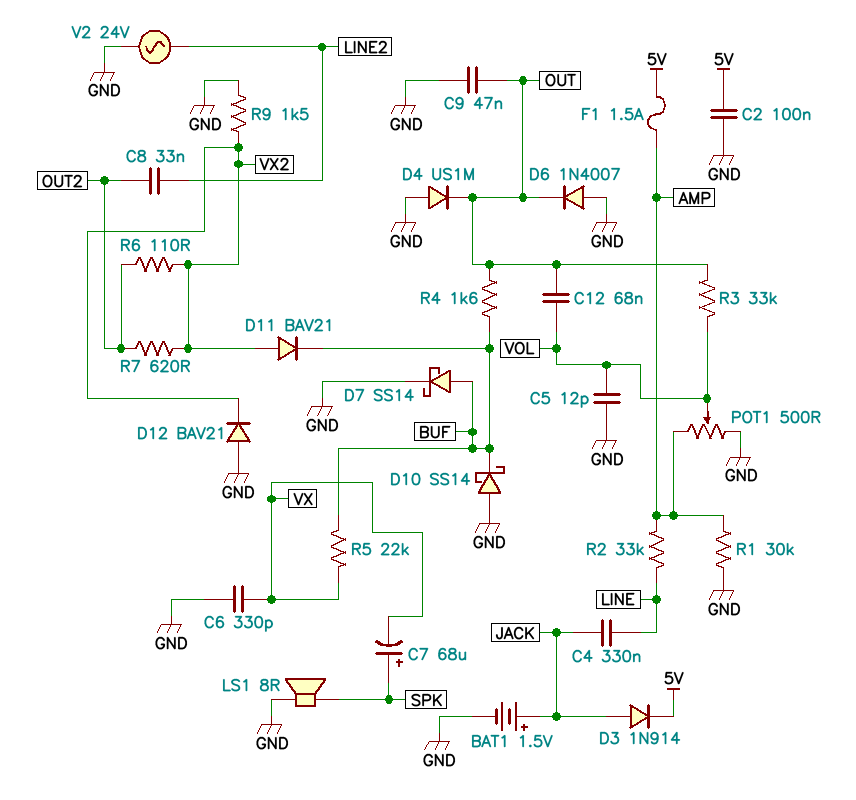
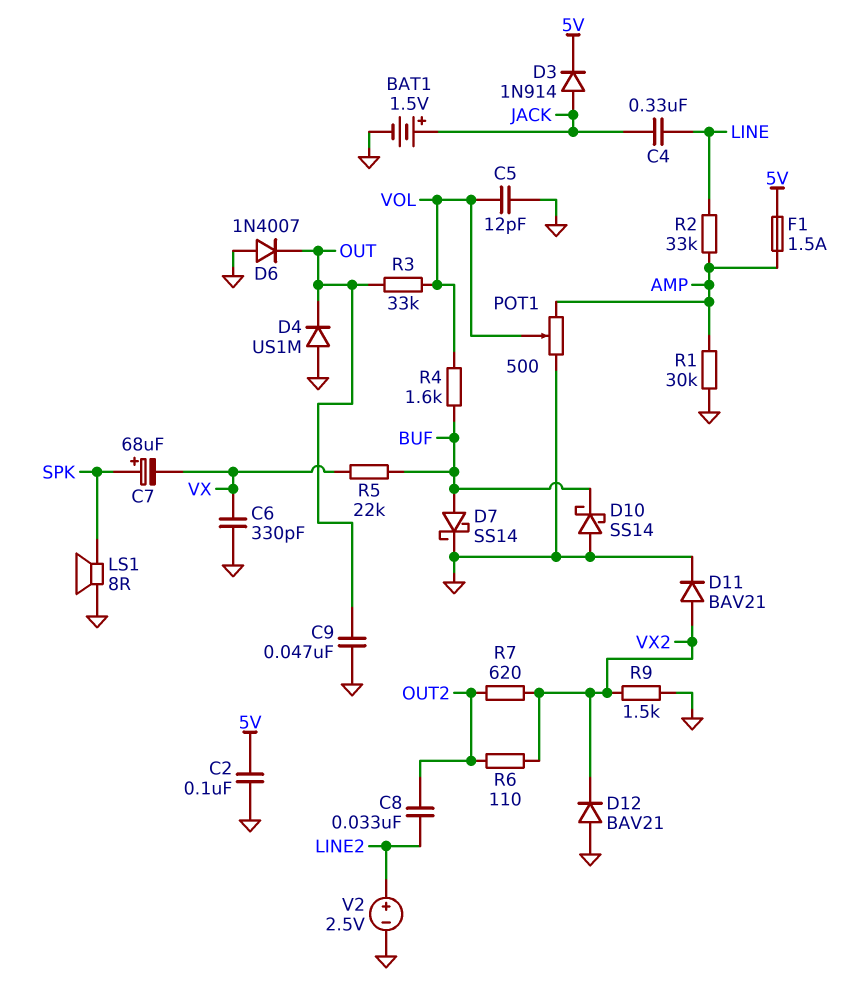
C12: 68nF (OUT, VOL) -> none
D11: diode BAV21 (A VX2, K BUF) -> diode BAV21 (A VX2, K GND)
R4: 1.6k (BUF, OUT) -> 1.6k (BUF, VOL)
V2: AC 24V (GND, LINE2) -> 2.5V (plus LINE2, minus GND)

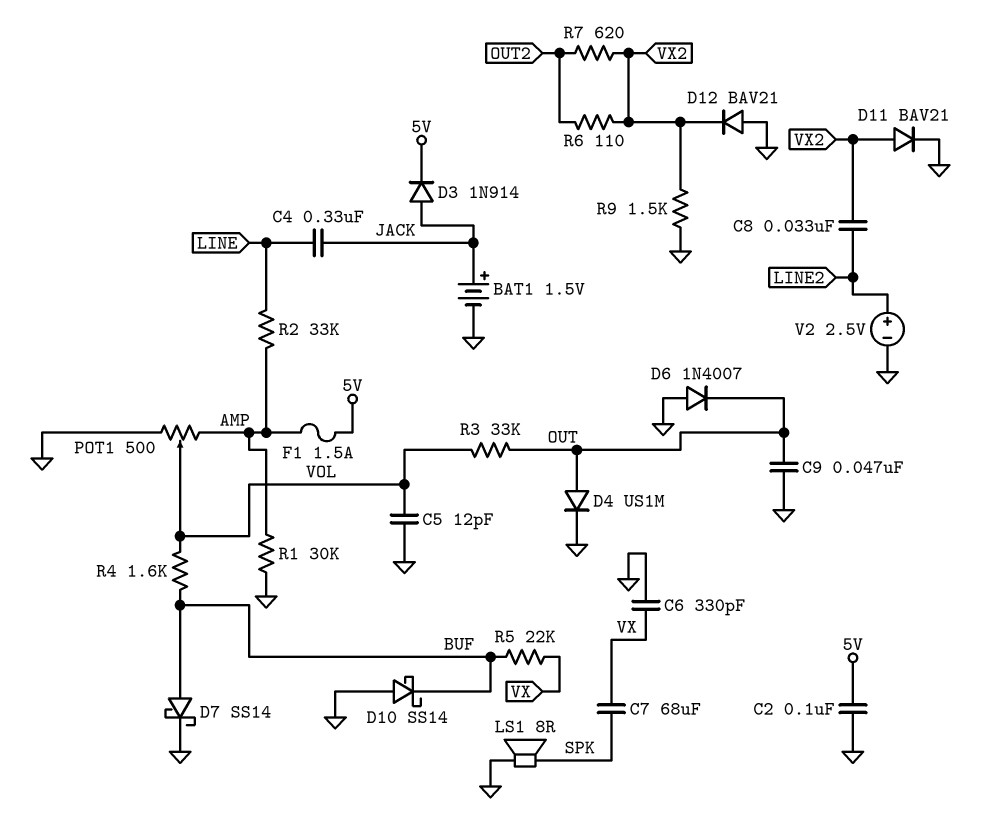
C7: 68uF (plus SPK, minus VX) -> 68uF (SPK, VX)
C8: 33nF (LINE2, OUT2) -> 33nF (LINE2, VX2)
D4: diode US1M (A GND, K OUT) -> diode US1M (A OUT, K GND)

